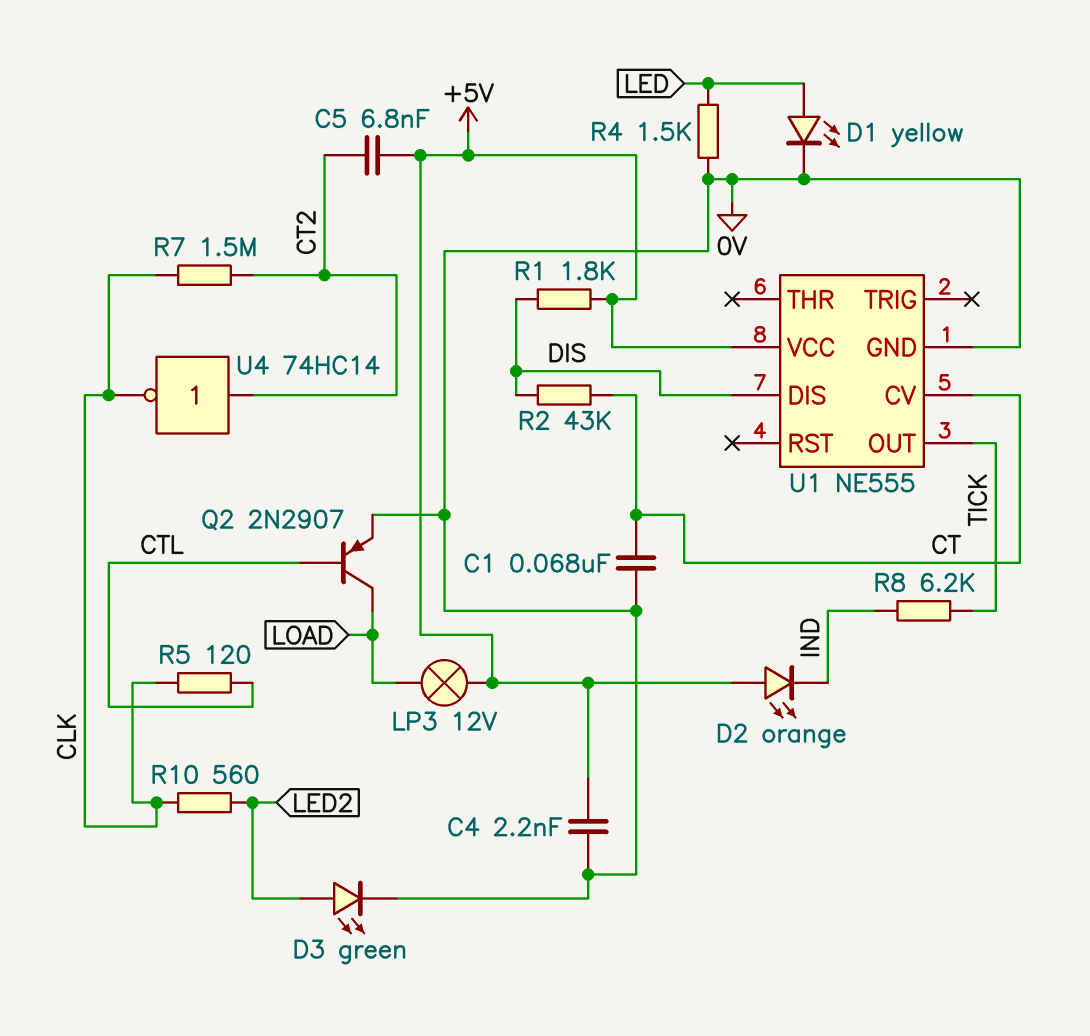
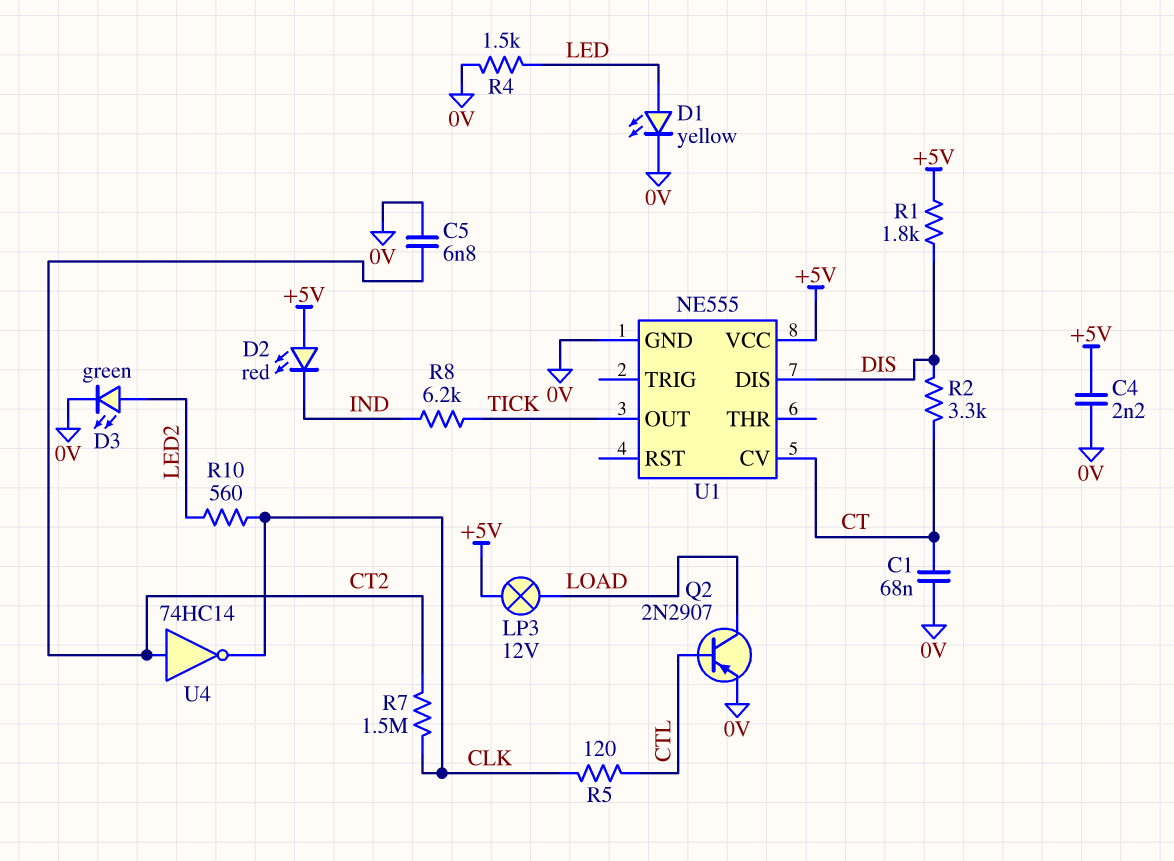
C5: 6.8nF (+5V, CT2) -> 6.8nF (0V, CT2)
D2: LED orange (A +5V, K IND) -> LED red (A +5V, K IND)
R2: 43k (CT, DIS) -> 3.3k (CT, DIS)

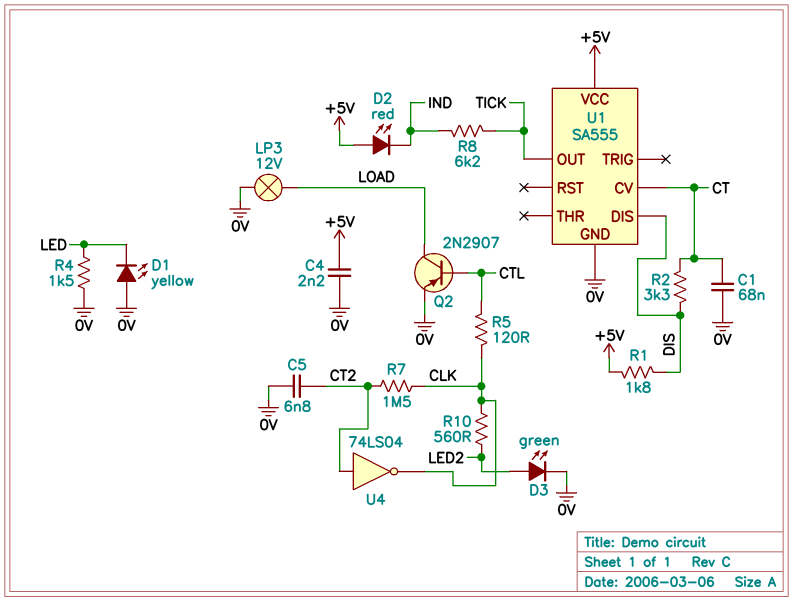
D1: LED yellow (A LED, K 0V) -> LED yellow (A 0V, K LED)
LP3: lamp 12V (+5V, LOAD) -> lamp 12V (0V, LOAD)
U1: NE555 -> SA555
U4: NOT 74HC14 (in CT2, out CLK) -> NOT 74LS04 (in CT2, out CLK)

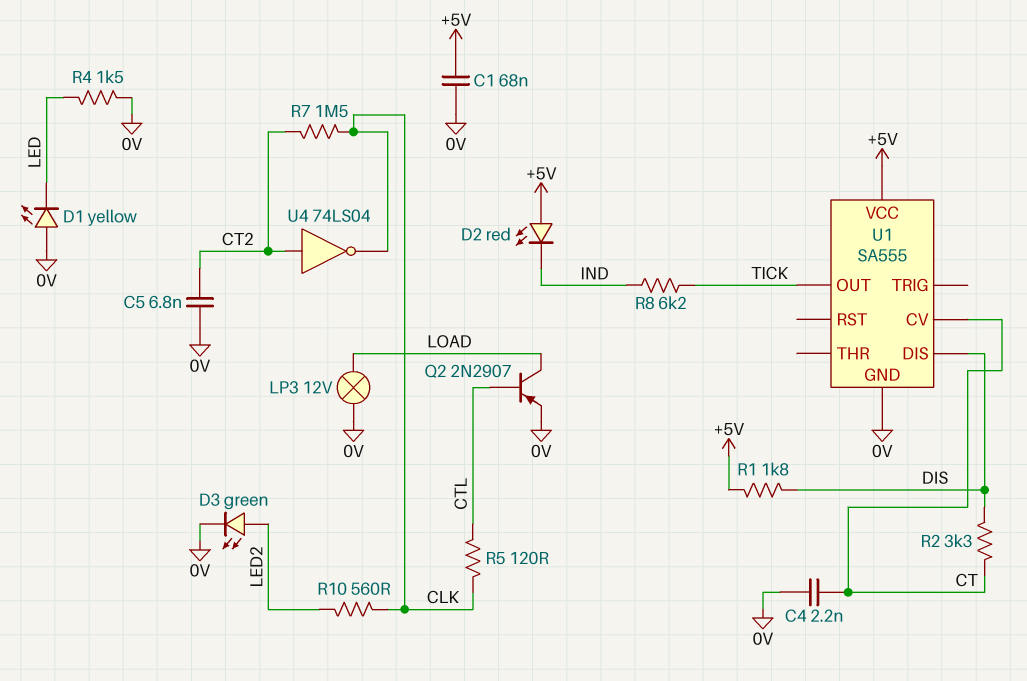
C1: 68nF (0V, CT) -> 68nF (+5V, 0V)
C4: 2.2nF (+5V, 0V) -> 2.2nF (0V, CT)

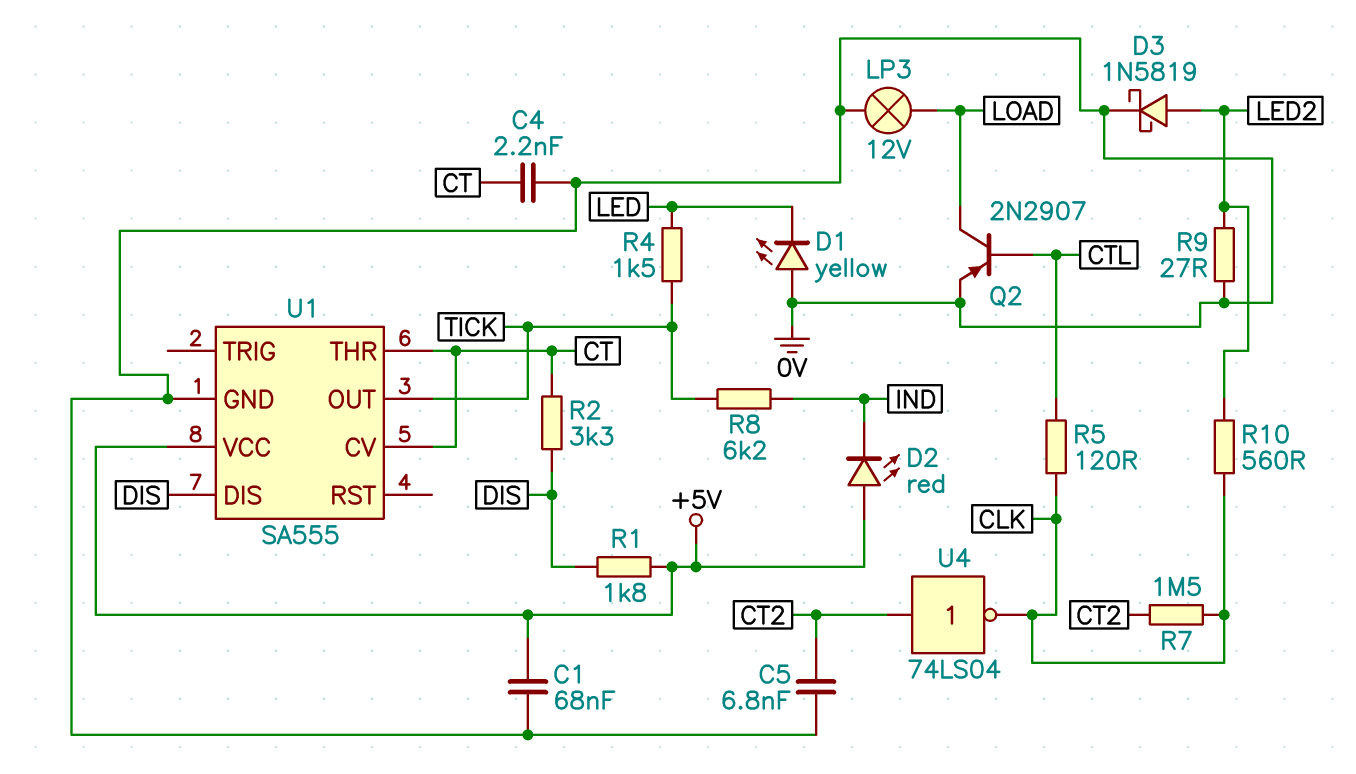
D3: LED green (A LED2, K 0V) -> schottky 1N5819 (A LED2, K 0V)
R4: 1.5k (0V, LED) -> 1.5k (LED, TICK)
R9: none -> 27 (0V, LED2)
U1 pin THR: none -> CT

